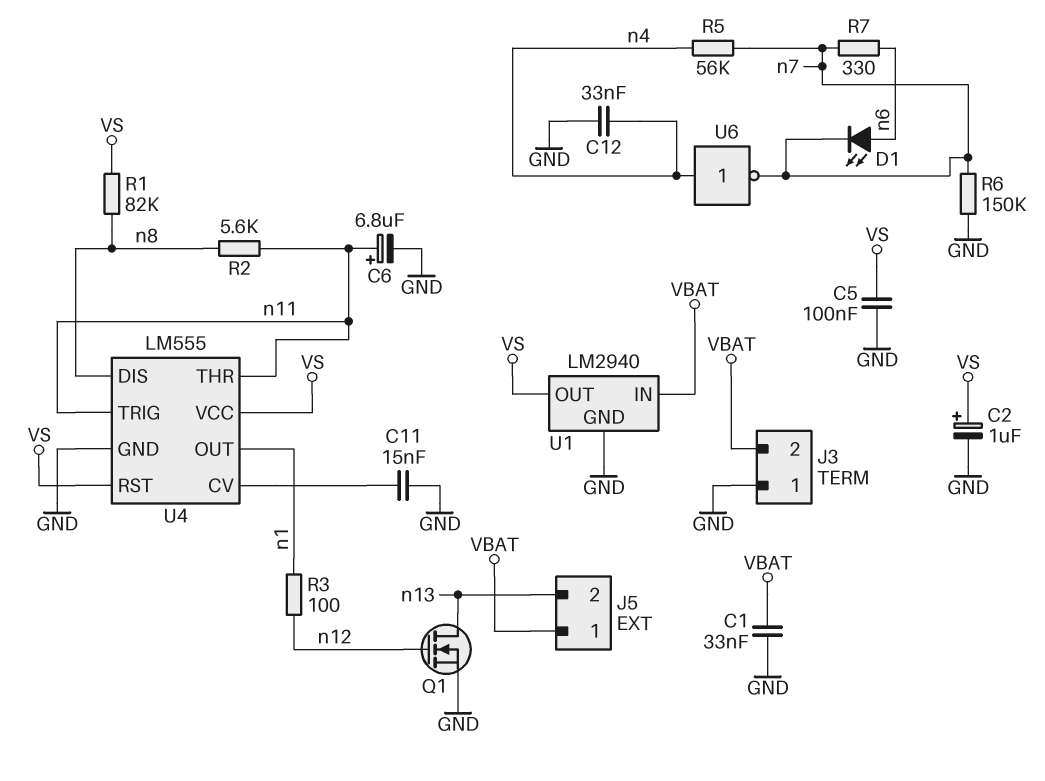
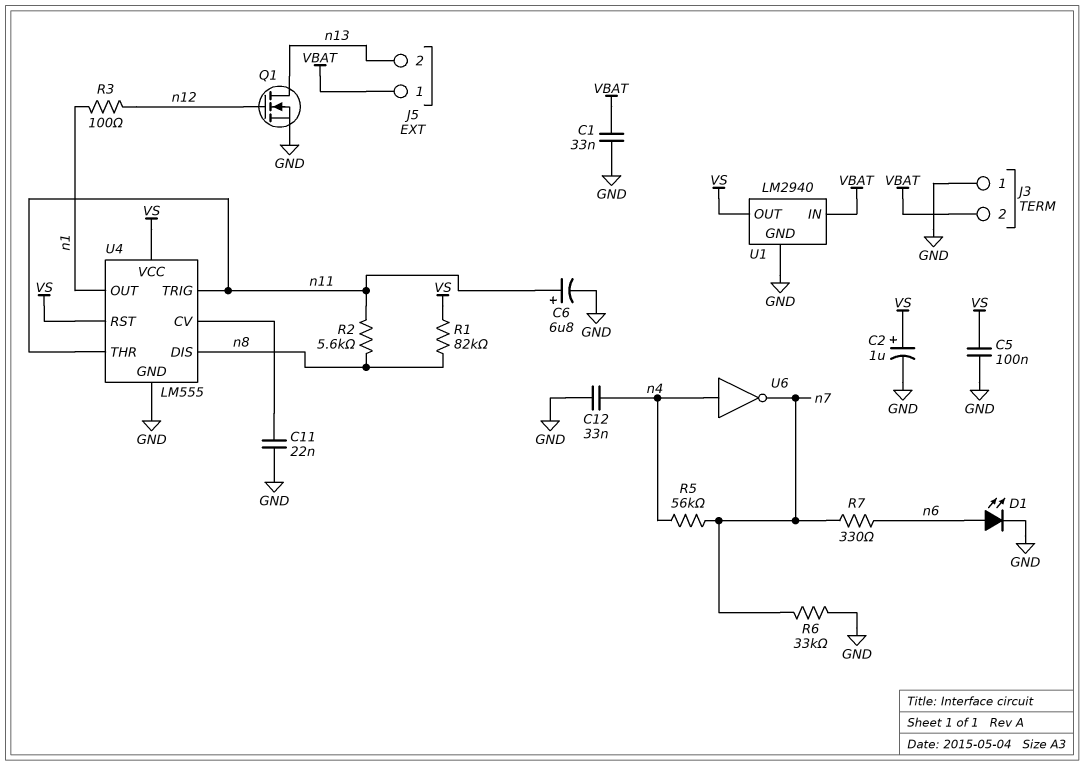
C11: 15nF (GND, U4/CV) -> 22nF (GND, U4/CV)
D1: LED (A n6, K n7) -> LED (A n6, K GND)
R6: 150k (GND, n7) -> 33k (GND, n7)

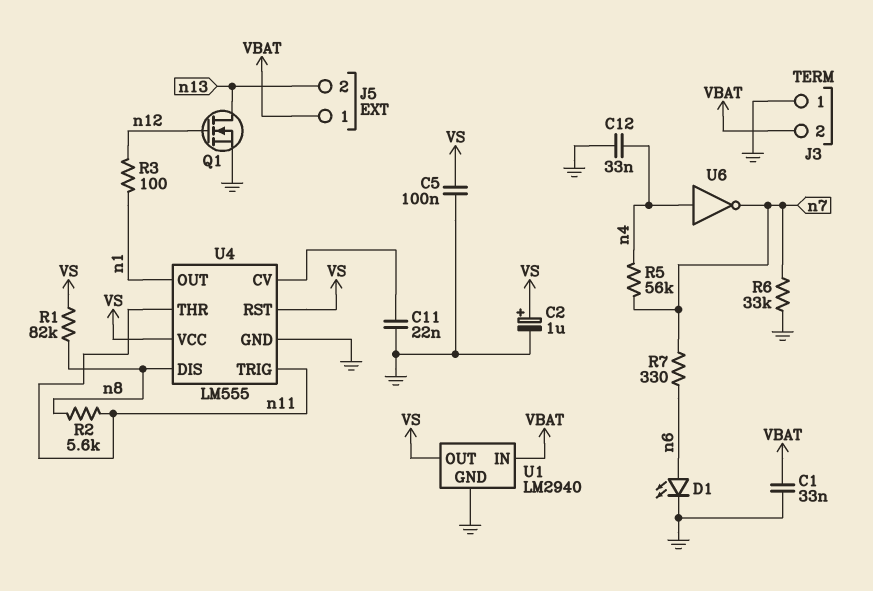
C6: 6.8uF (plus n11, minus GND) -> none

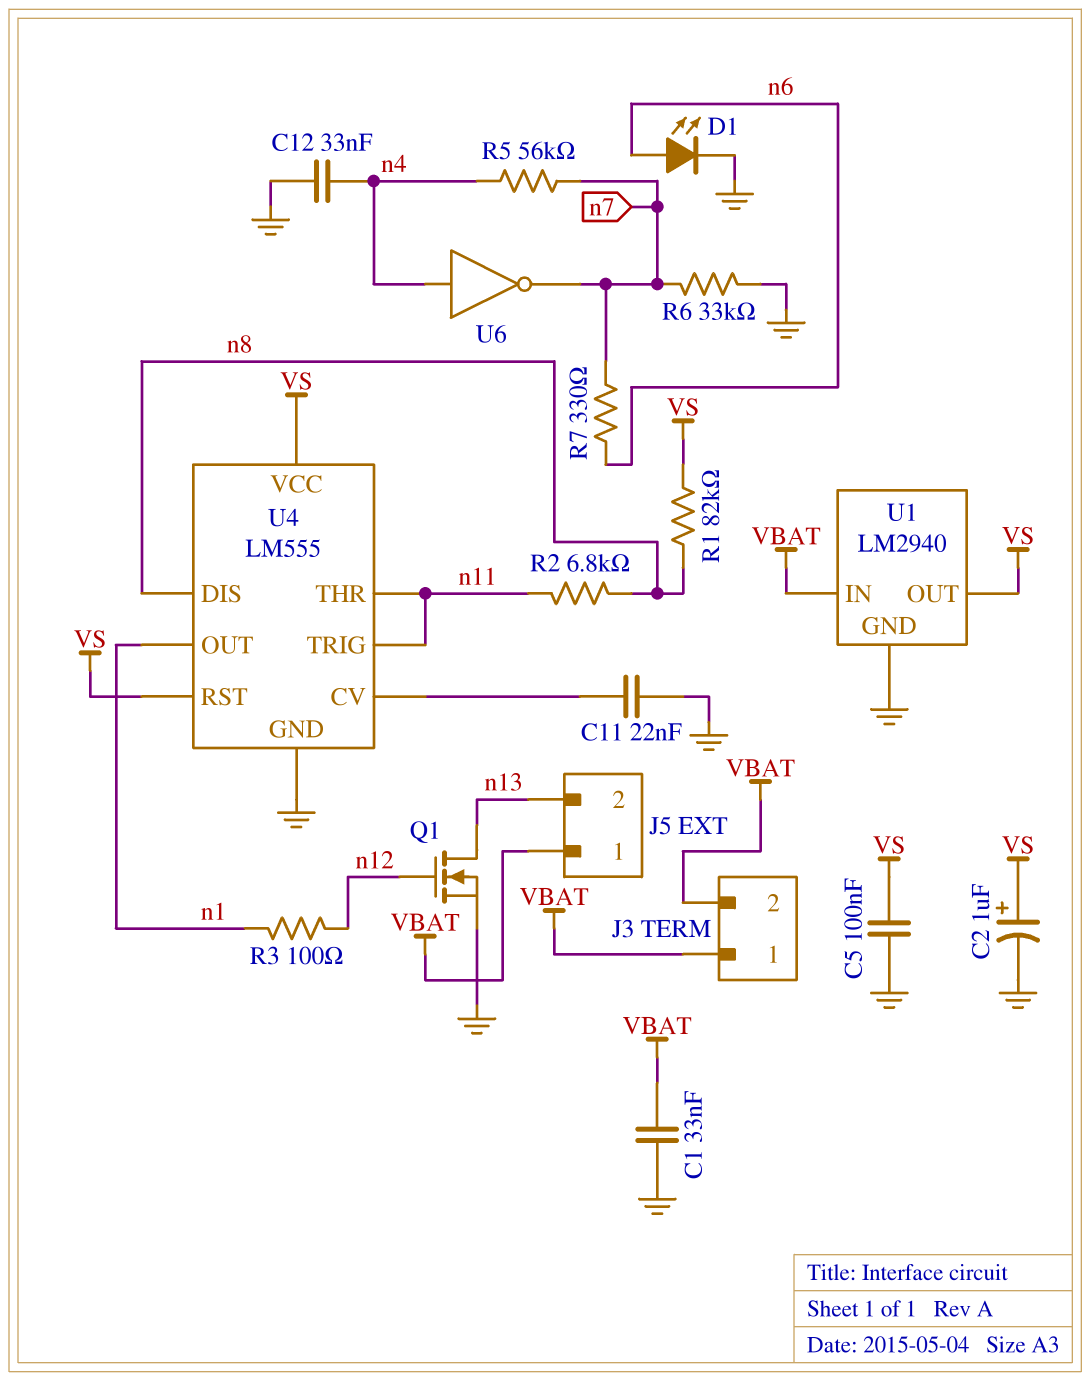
J3 pin 1: GND -> VBAT
R2: 5.6k (n8, n11) -> 6.8k (n8, n11)

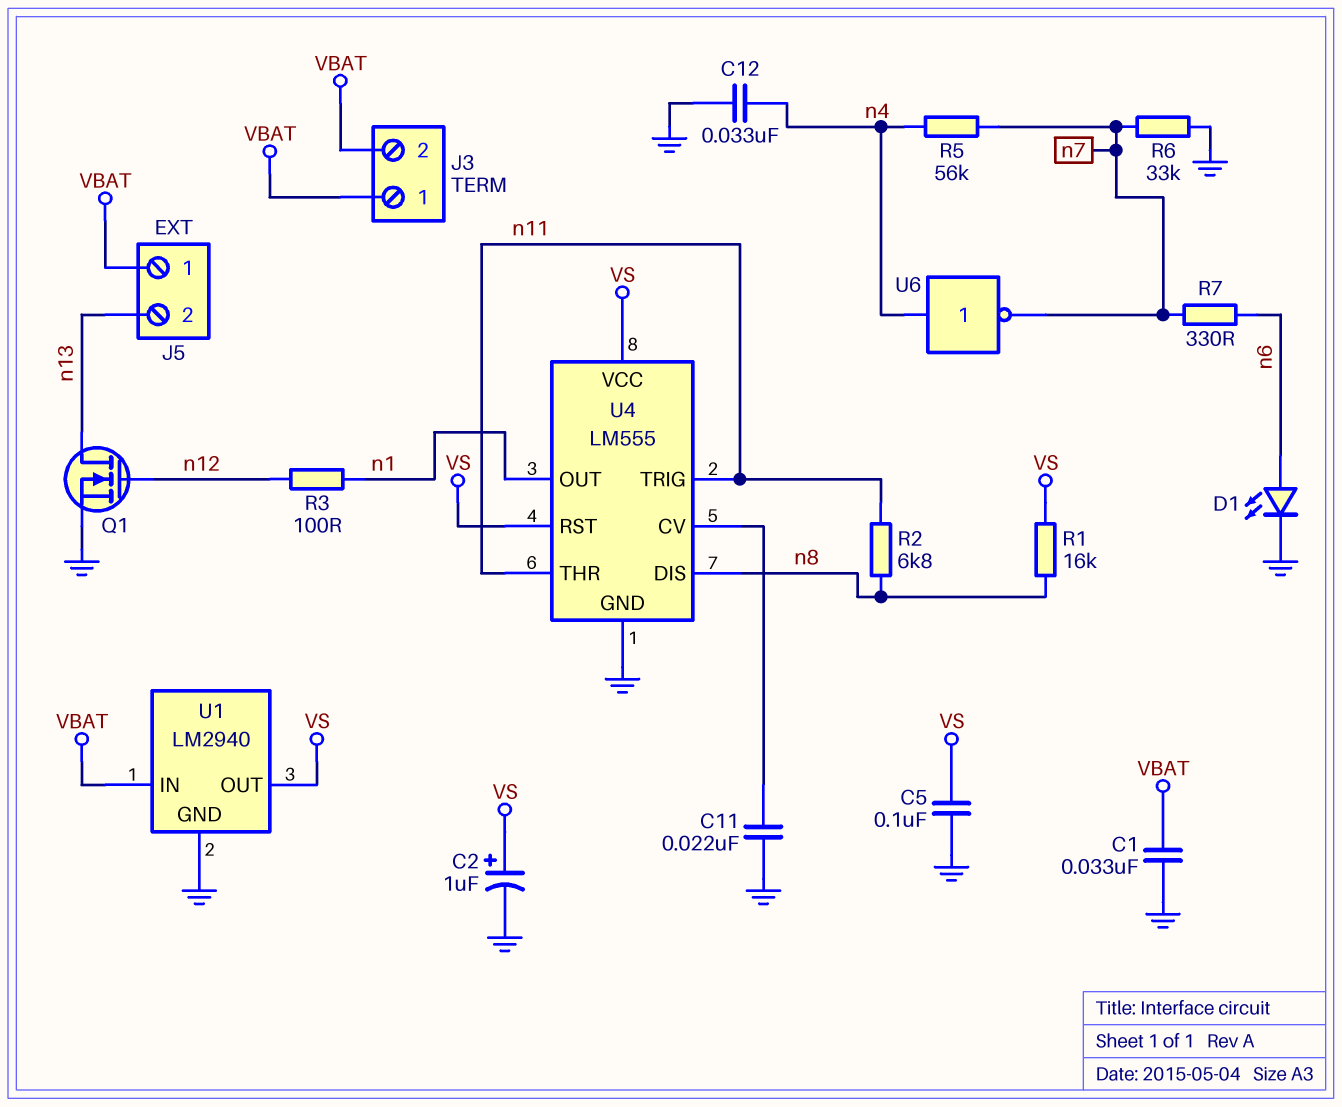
R1: 82k (VS, n8) -> 16k (VS, n8)

